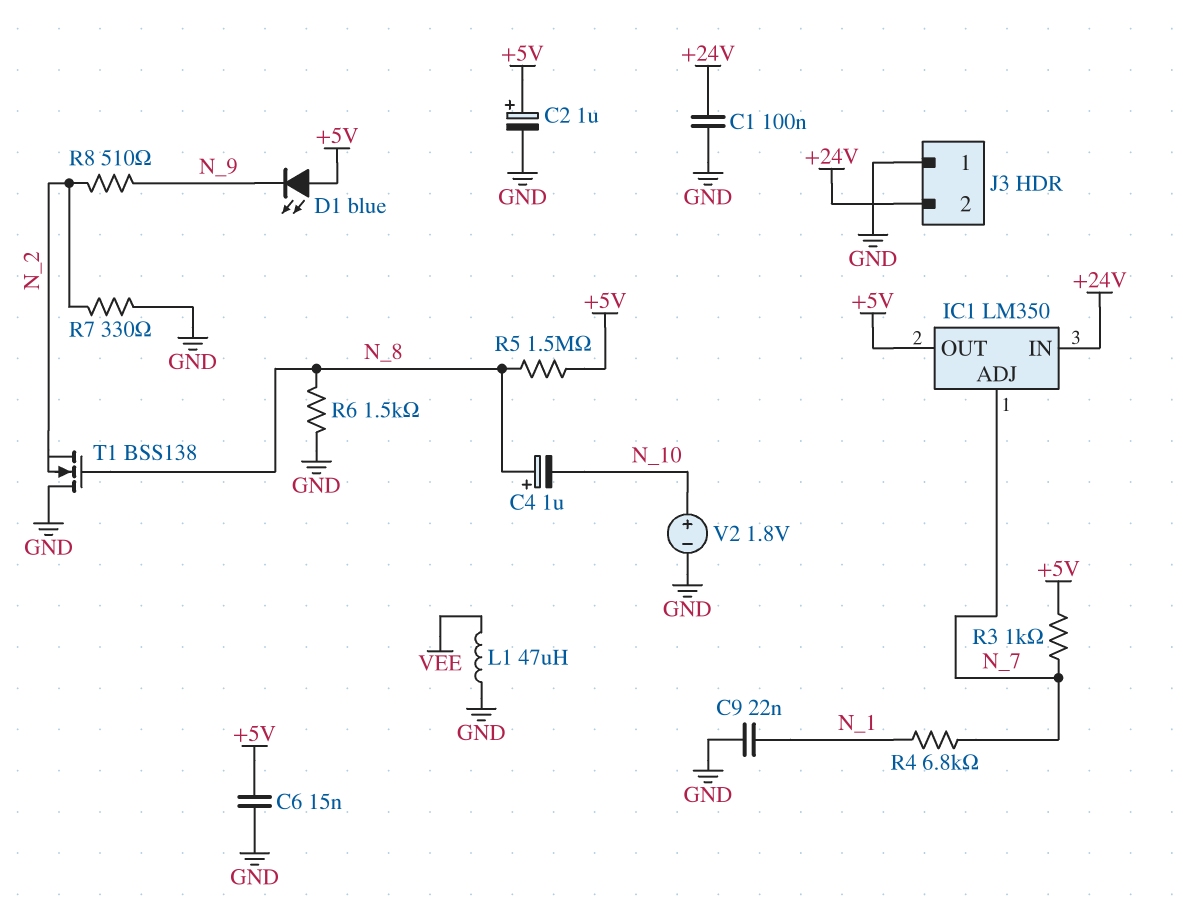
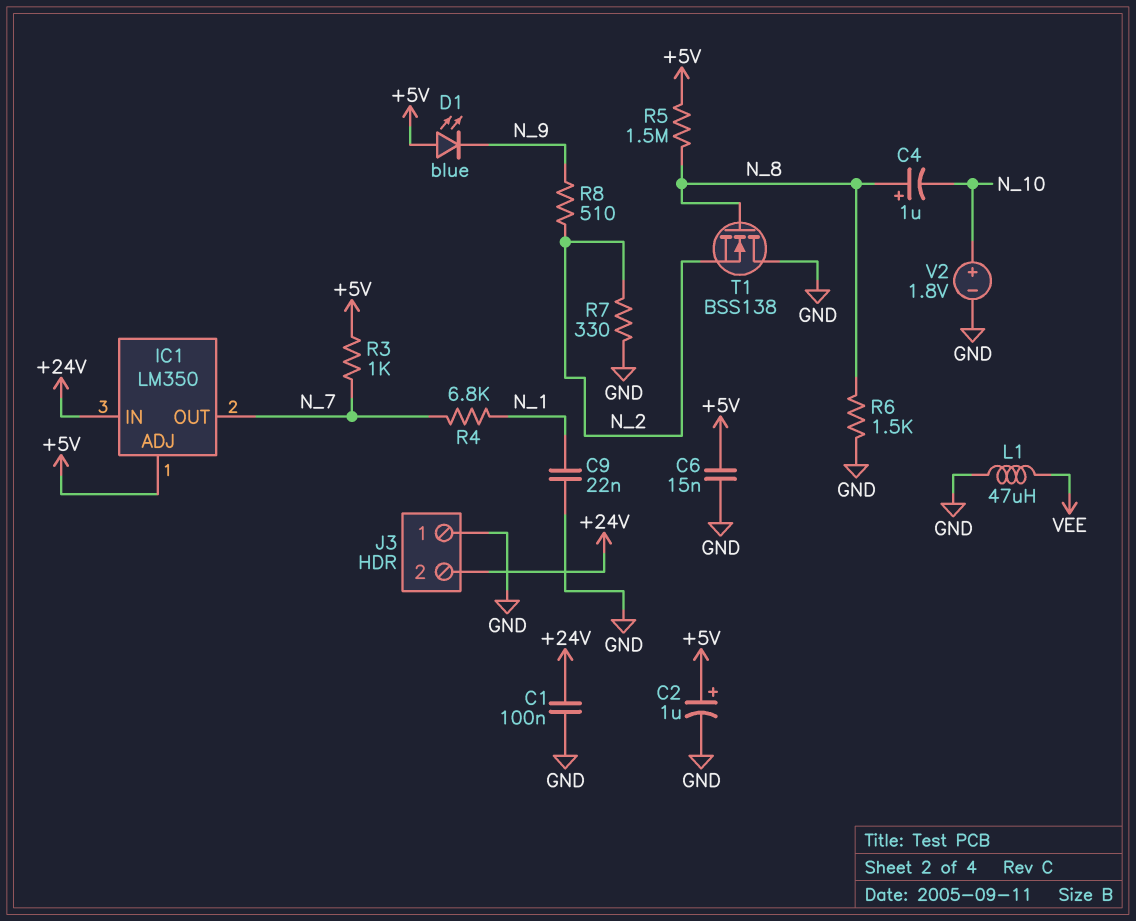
IC1 pin ADJ: N_7 -> +5V
IC1 pin OUT: +5V -> N_7

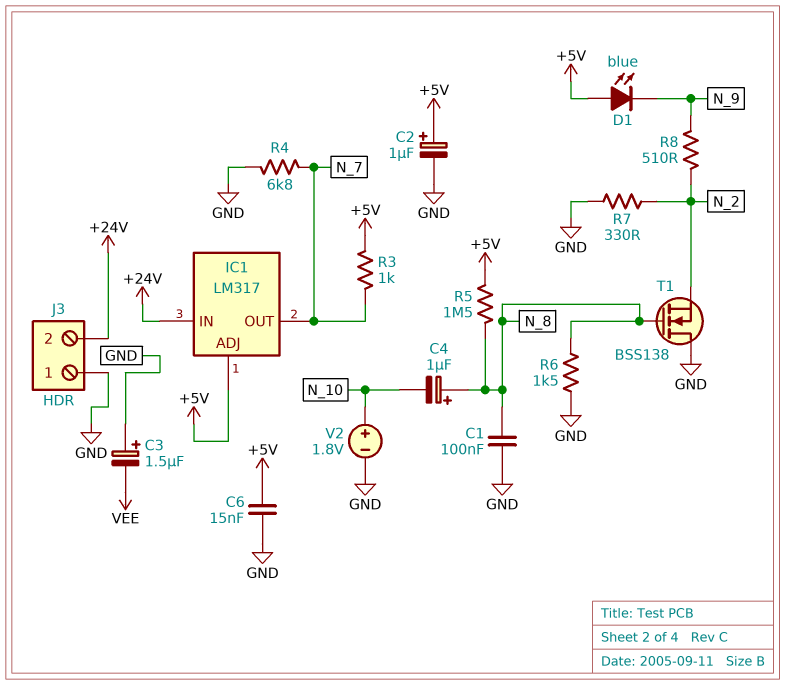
C1: 100nF (+24V, GND) -> 100nF (GND, N_8)
C3: none -> 1.5uF (plus GND, minus VEE)
C9: 22nF (GND, N_1) -> none
IC1: LM350 -> LM317
L1: 47uH (GND, VEE) -> none
R4: 6.8k (N_1, N_7) -> 6.8k (GND, N_7)

